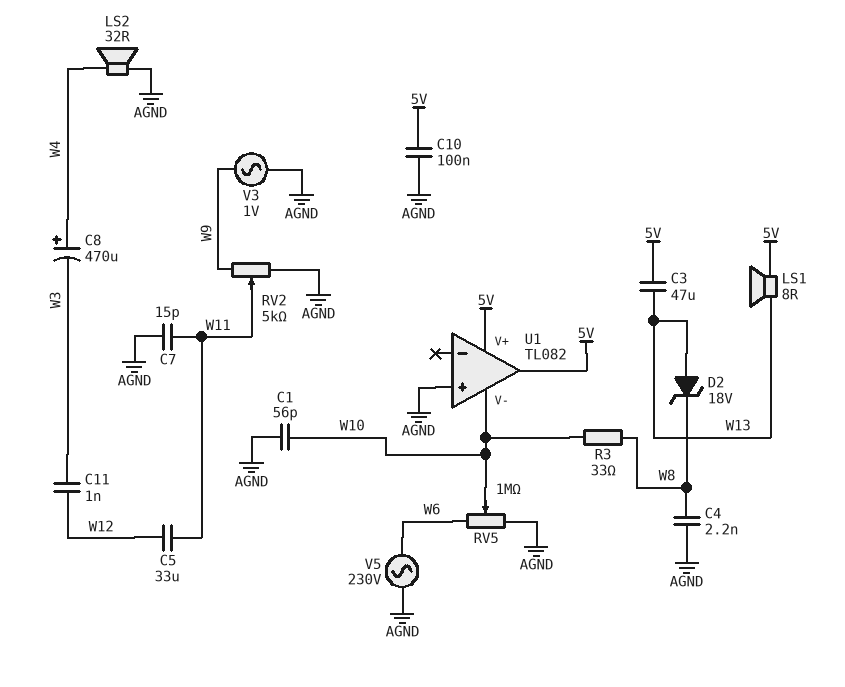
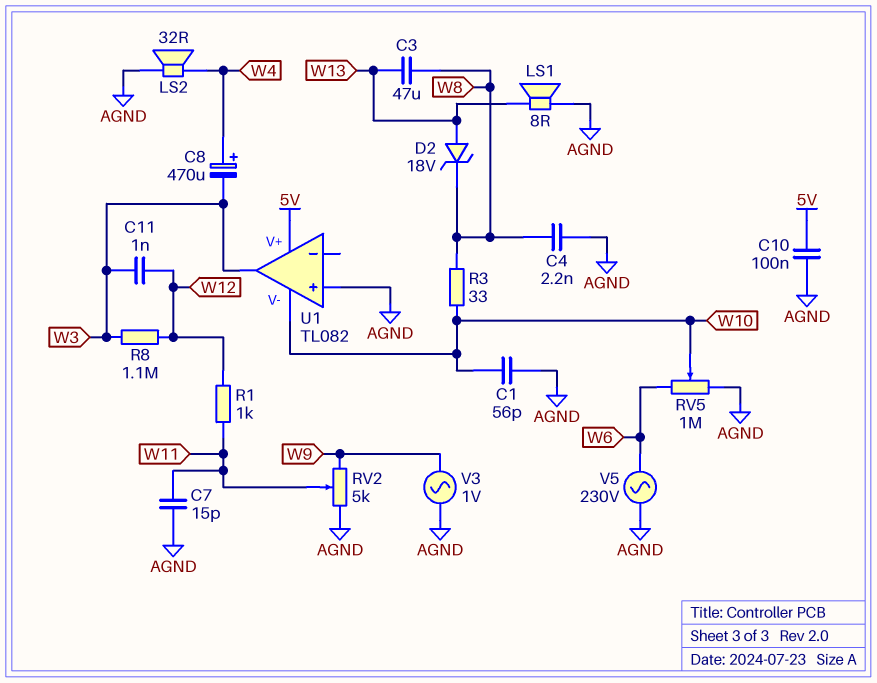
C3: 47uF (5V, W13) -> 47uF (W8, W13)
C5: 33uF (W11, W12) -> none
LS1: speaker 8R (5V, W13) -> speaker 8R (AGND, W13)
R1: none -> 1k (W11, W12)
R8: none -> 1.1M (W3, W12)
U1 pin out: 5V -> W3

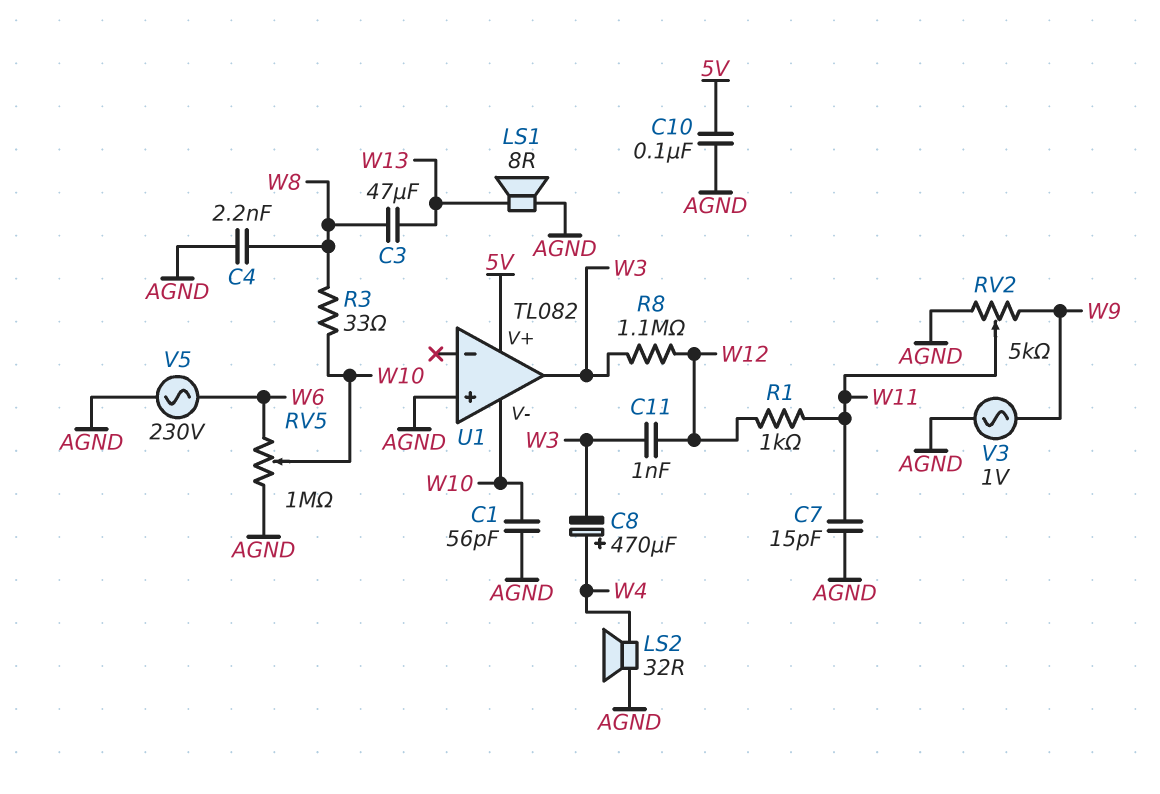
D2: zener 18V (A W13, K W8) -> none

